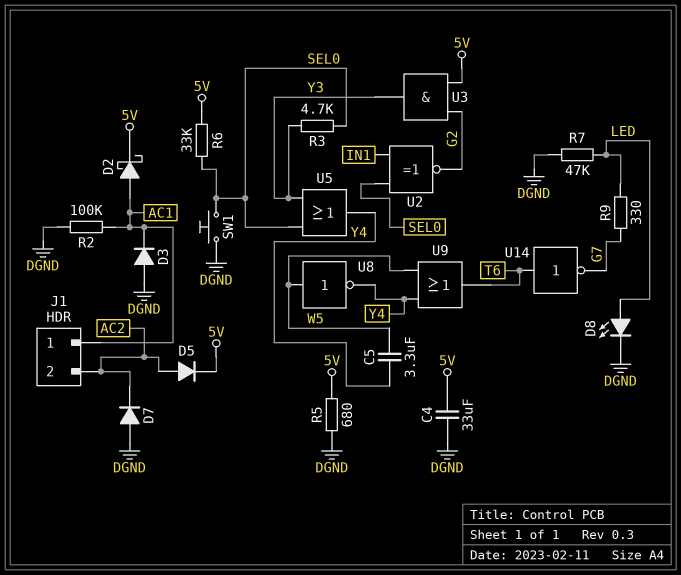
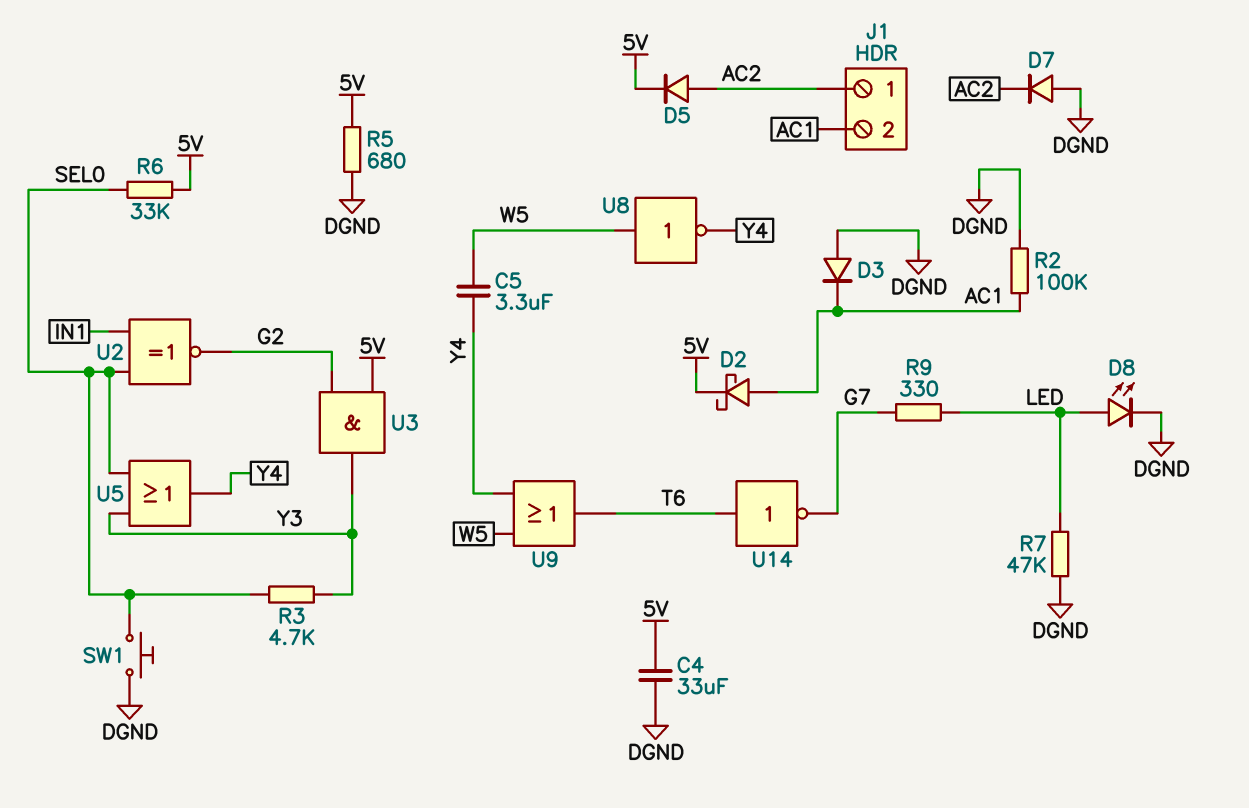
J1 pin 1: AC1 -> AC2
J1 pin 2: AC2 -> AC1

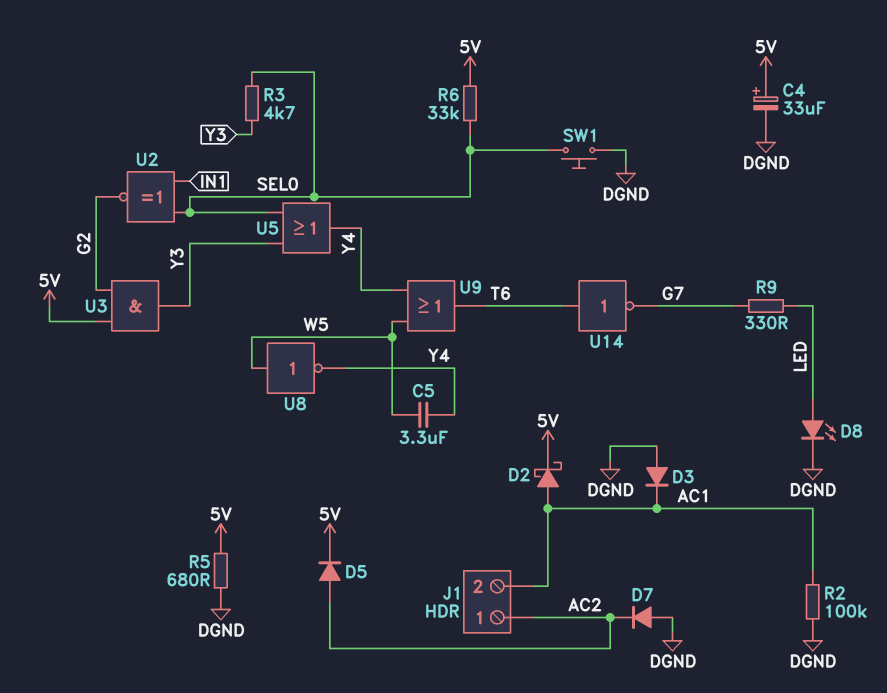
C4: 33uF (5V, DGND) -> 33uF (plus 5V, minus DGND)
R7: 47k (DGND, LED) -> none

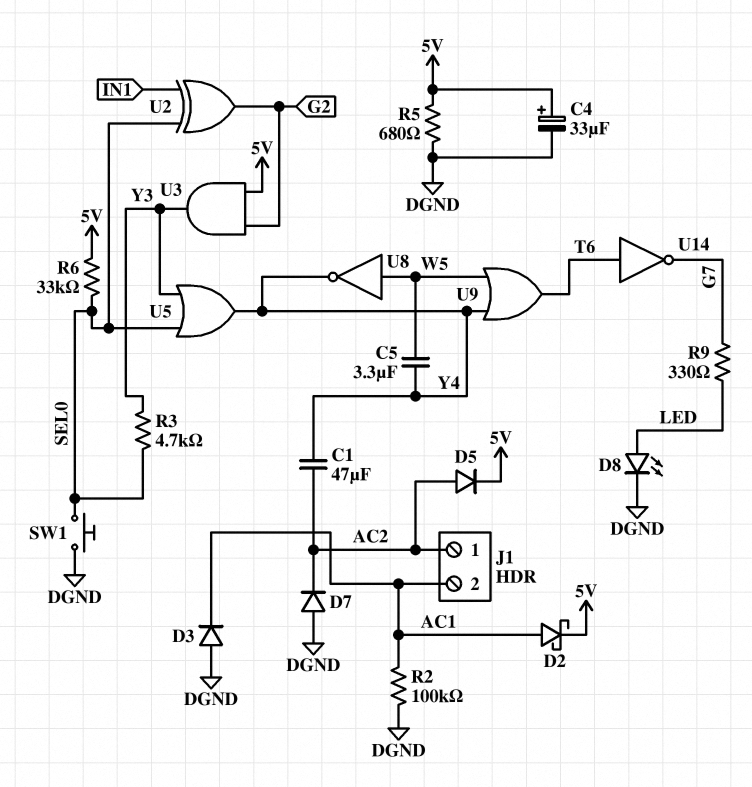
C1: none -> 47uF (AC2, Y4)
U2: XNOR (in IN1, in SEL0, out G2) -> XOR (in IN1, in SEL0, out G2)

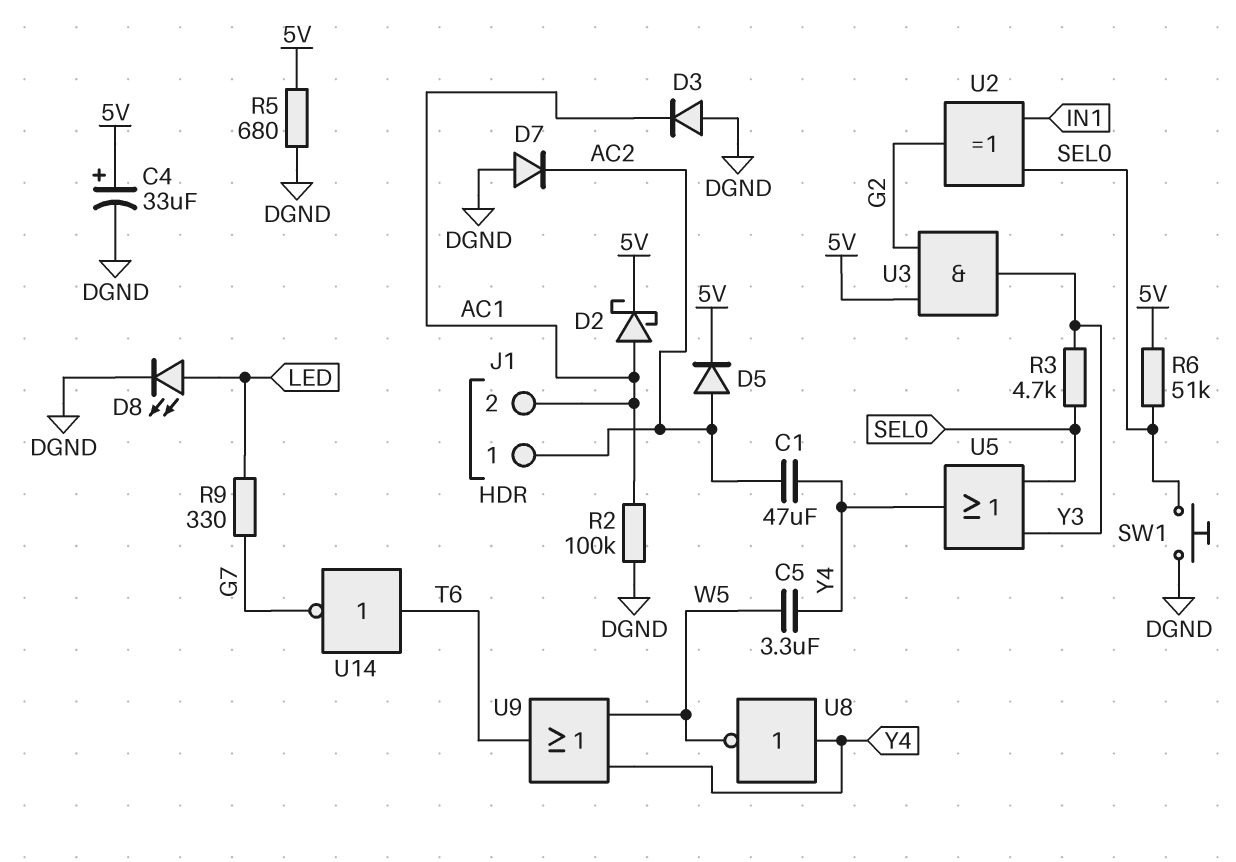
R6: 33k (5V, SEL0) -> 51k (5V, SEL0)
U8: NOT (in W5, out Y4) -> NOT (in Y4, out W5)

